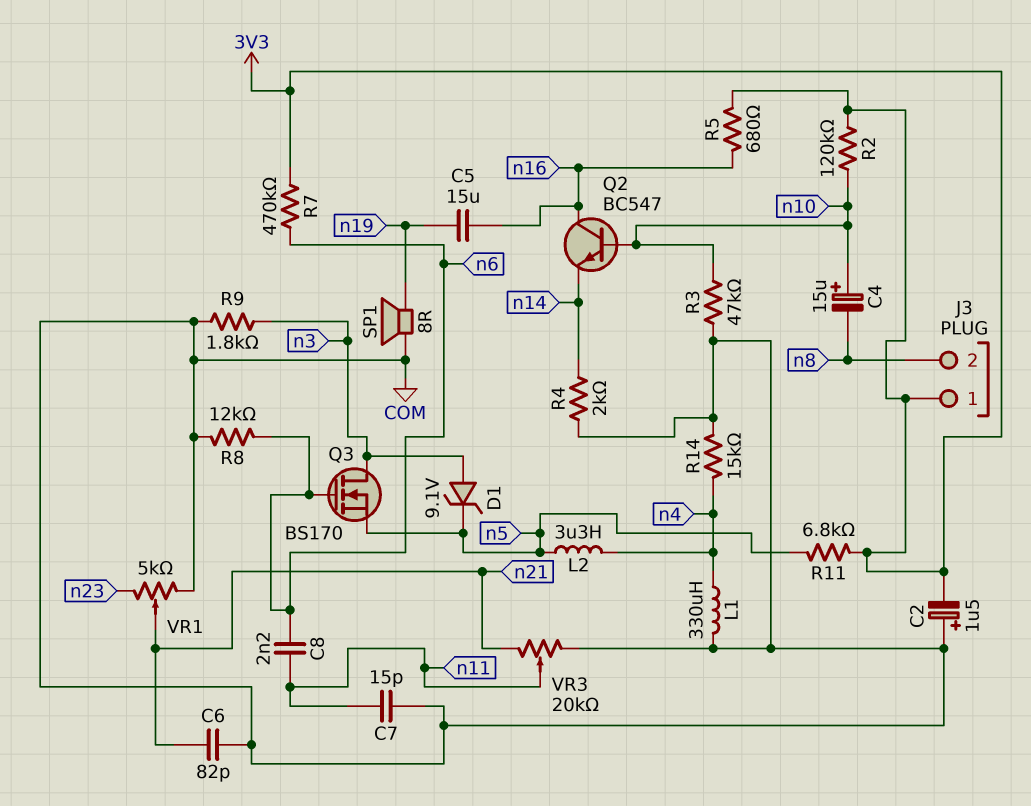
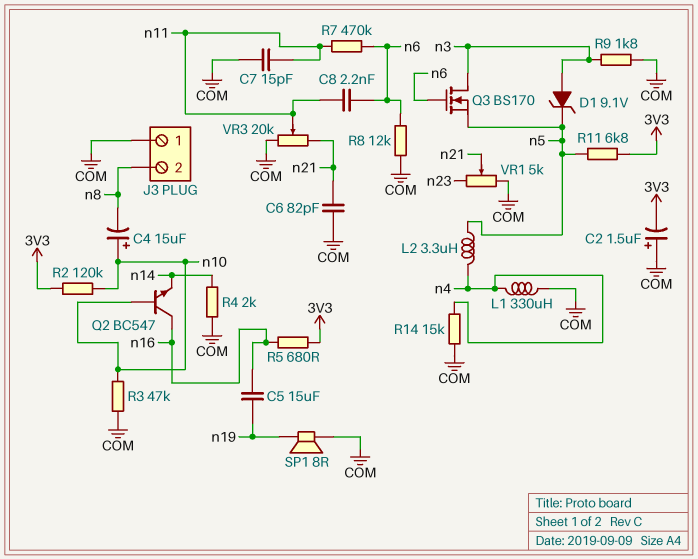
J3 pin 1: 3V3 -> COM
R7: 470k (3V3, n6) -> 470k (n6, n11)

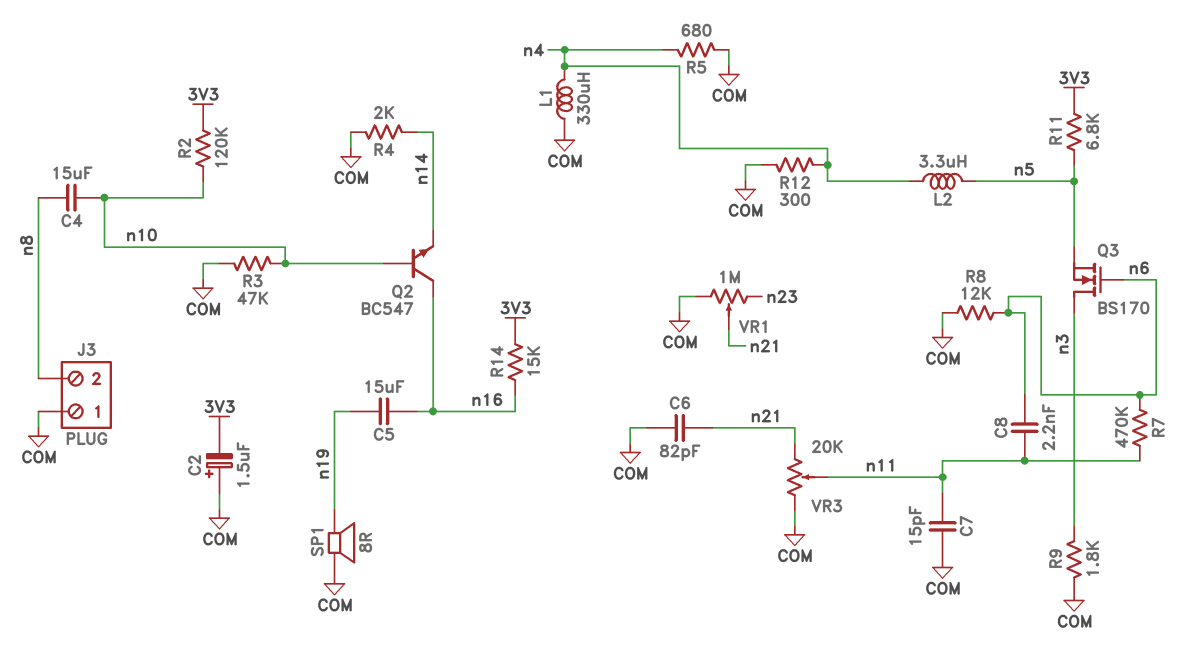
C4: 15uF (plus n10, minus n8) -> 15uF (n8, n10)
D1: zener 9.1V (A n3, K n5) -> none
R5: 680 (3V3, n16) -> 680 (COM, n4)
R12: none -> 300 (COM, n4)
R14: 15k (COM, n4) -> 15k (3V3, n16)
VR1: 5k (COM, n23, wiper n21) -> 1M (COM, n23, wiper n21)

